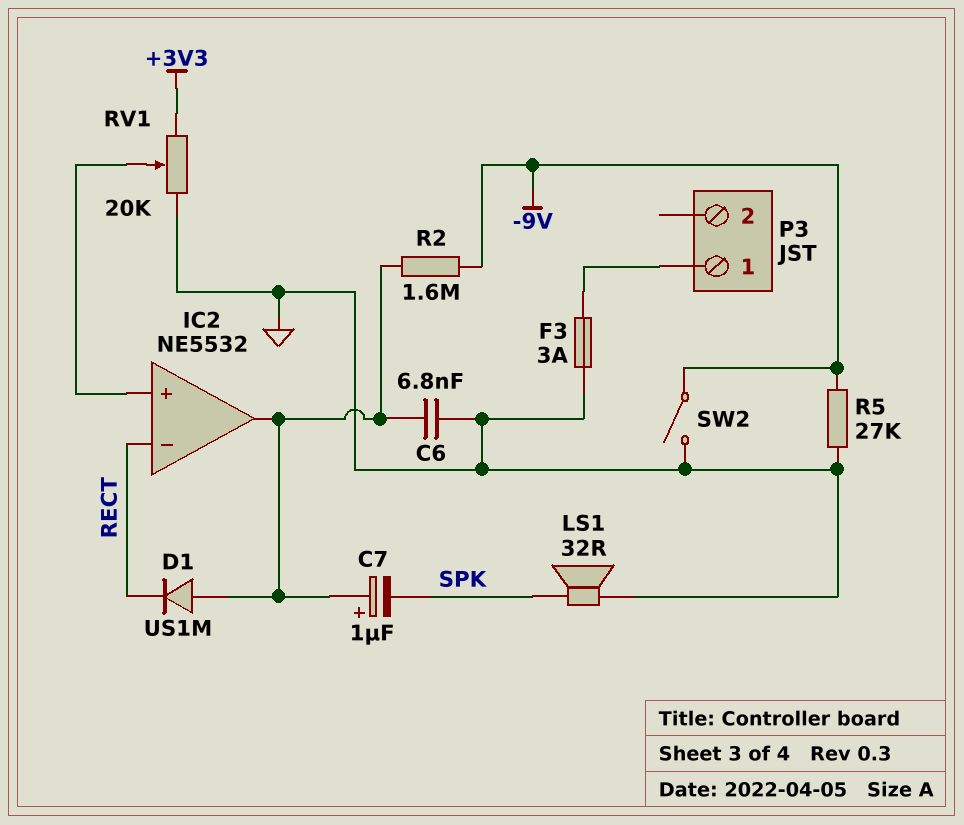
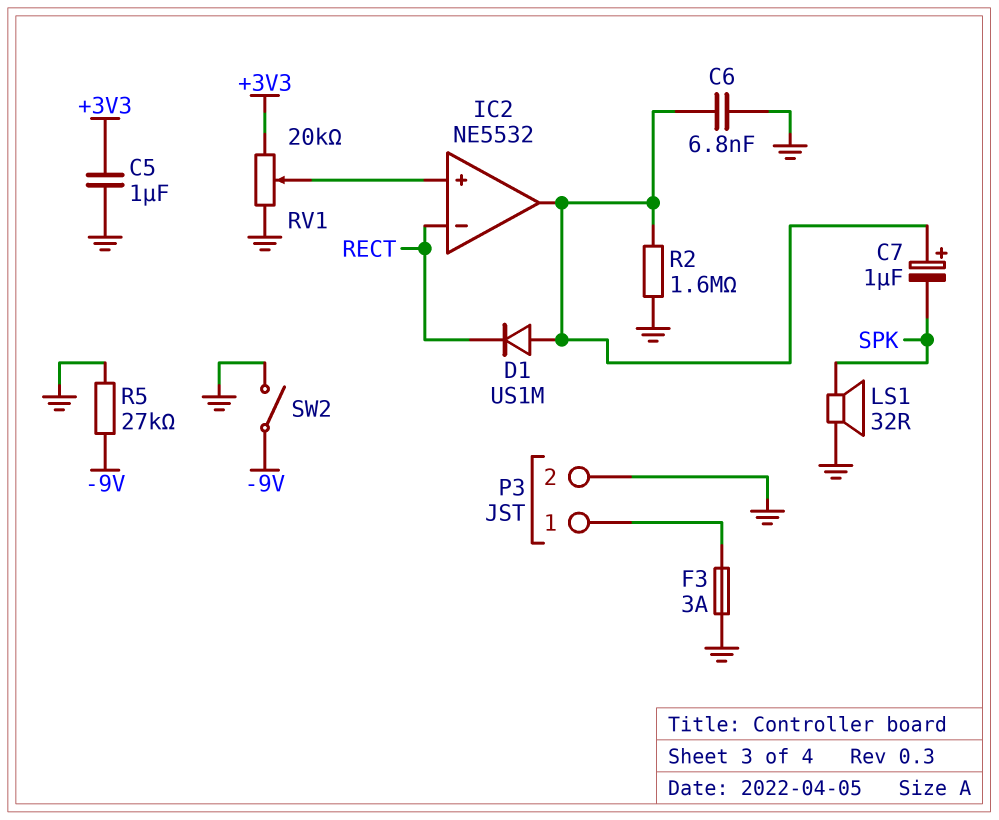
C5: none -> 1uF (+3V3, GND)
P3 pin 2: none -> GND
R2: 1.6M (-9V, IC2/out) -> 1.6M (GND, IC2/out)

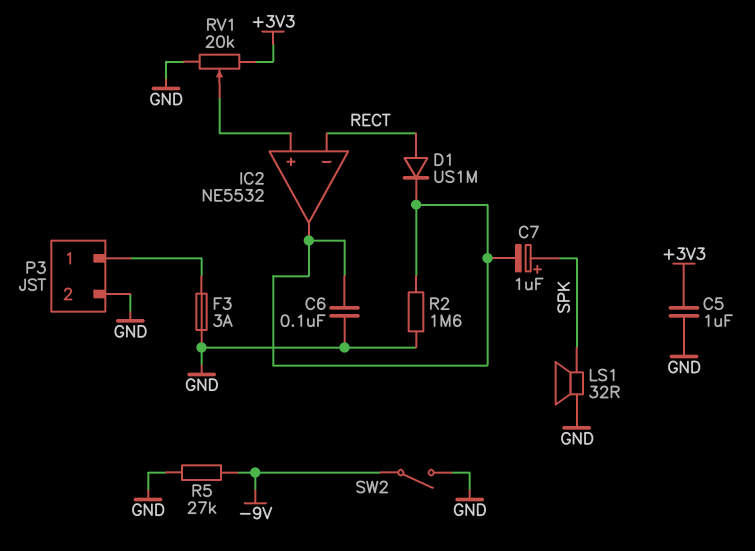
C6: 6.8nF (GND, IC2/out) -> 100nF (GND, IC2/out)
C7: 1uF (plus IC2/out, minus SPK) -> 1uF (plus SPK, minus IC2/out)
D1: diode US1M (A IC2/out, K RECT) -> diode US1M (A RECT, K IC2/out)

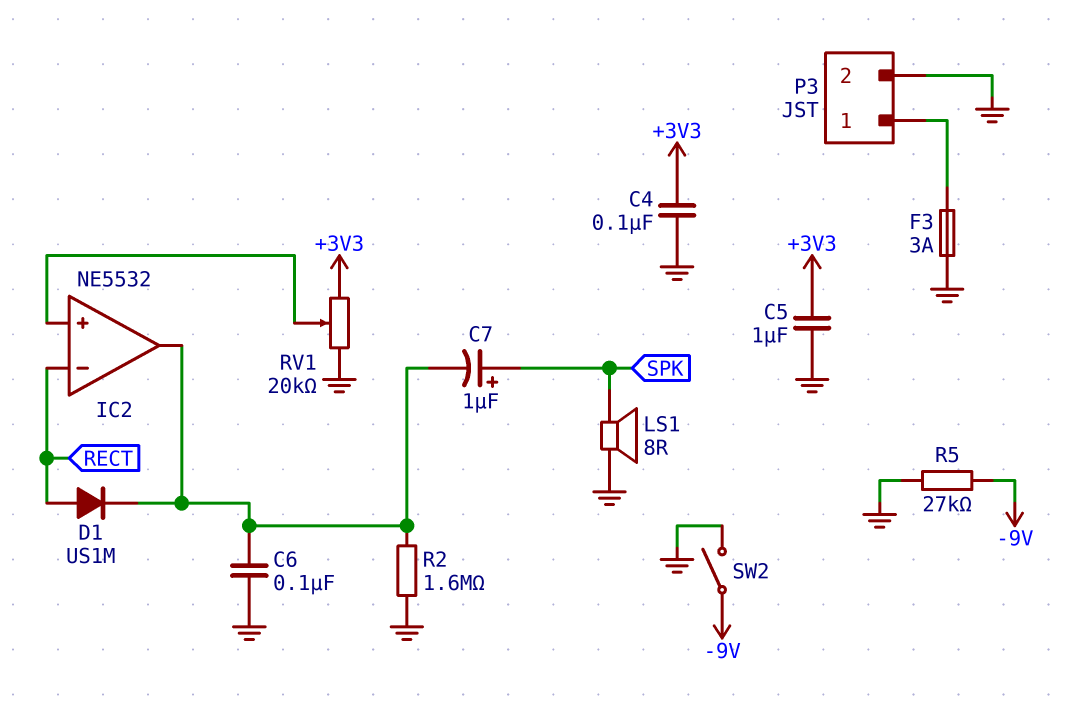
C4: none -> 100nF (+3V3, GND)
LS1: speaker 32R (GND, SPK) -> speaker 8R (GND, SPK)

